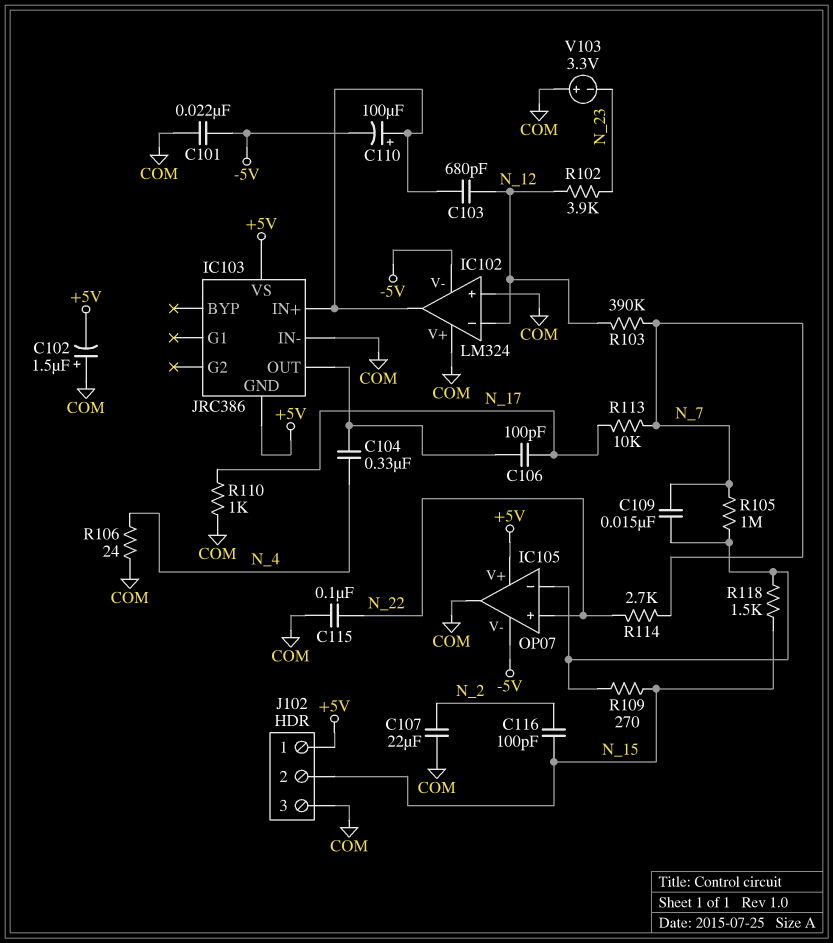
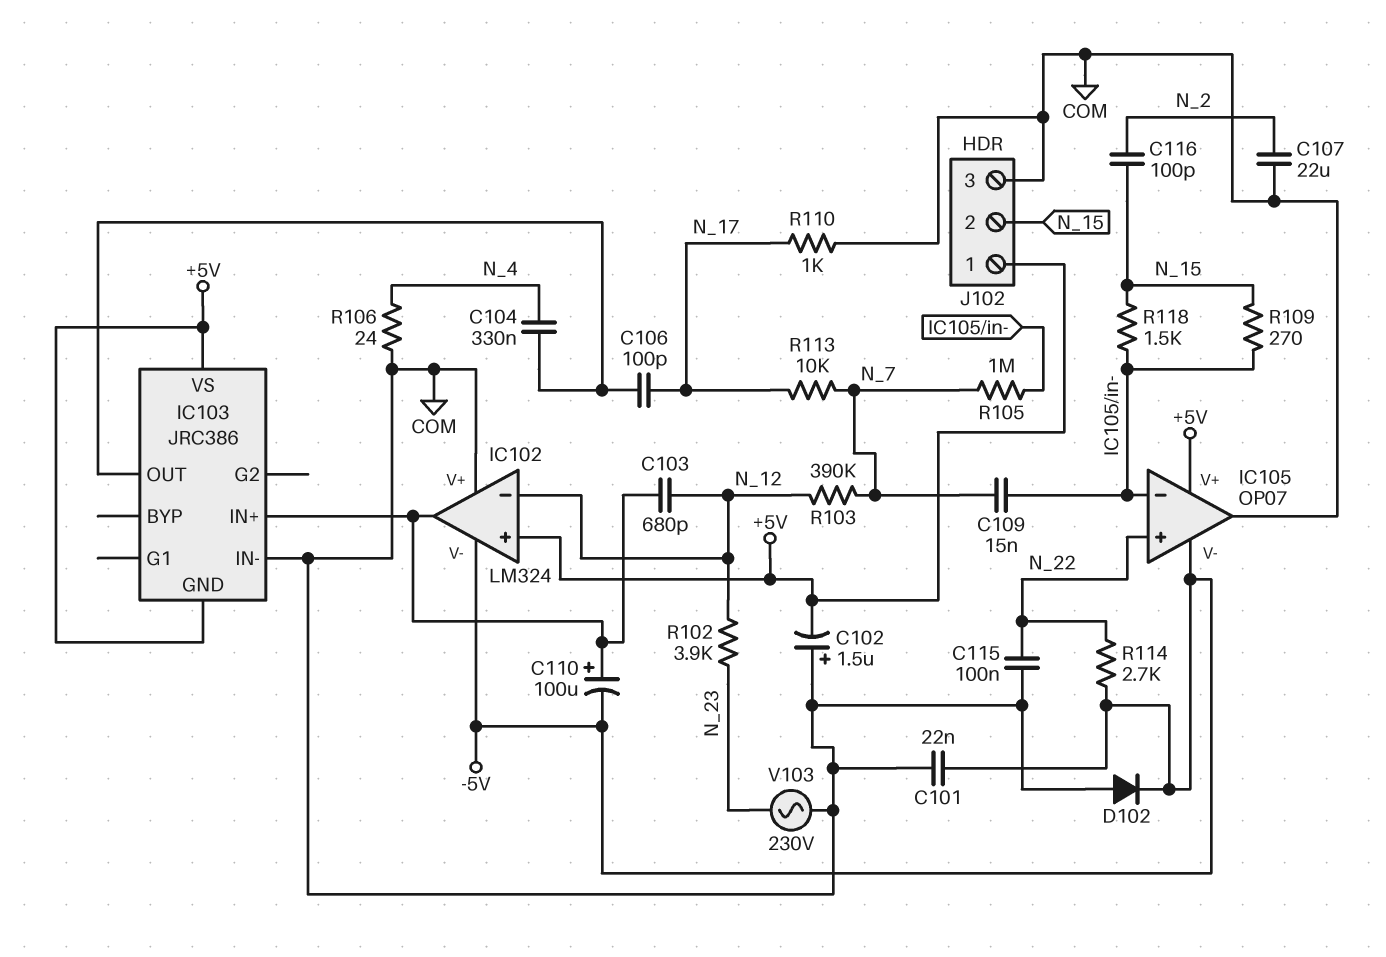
D102: none -> diode (A COM, K -5V)
IC102 pin in+: COM -> +5V
R114: 2.7k (N_7, N_22) -> 2.7k (-5V, N_22)
V103: 3.3V (plus COM, minus N_23) -> AC 230V (COM, N_23)

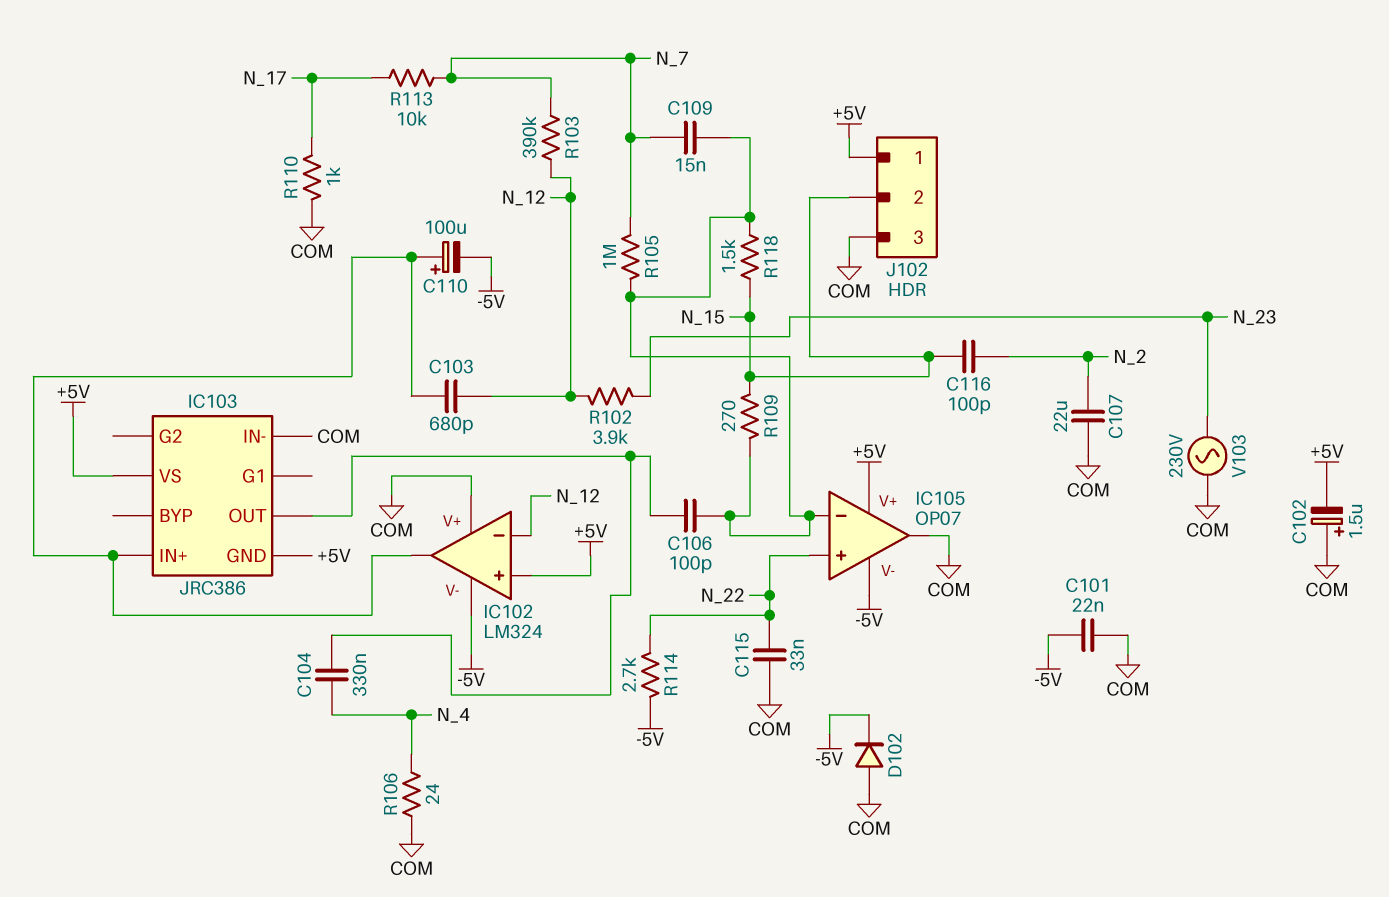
C106: 100pF (IC103/OUT, N_17) -> 100pF (IC103/OUT, IC105/in-)
C115: 100nF (COM, N_22) -> 33nF (COM, N_22)

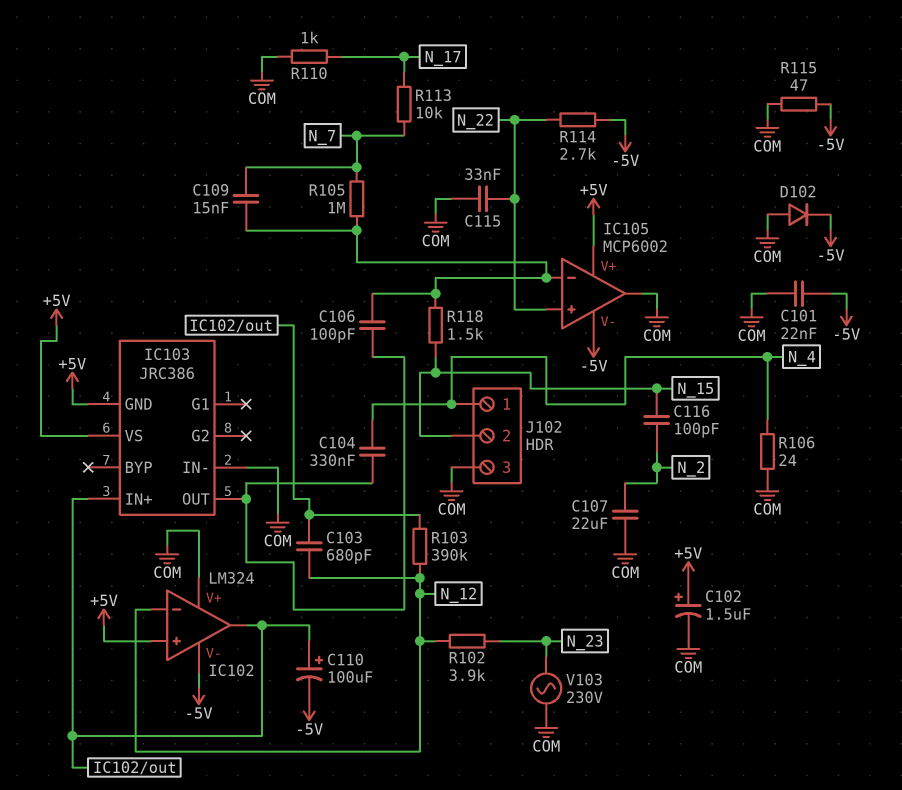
C102: 1.5uF (plus COM, minus +5V) -> 1.5uF (plus +5V, minus COM)
IC105: OP07 -> MCP6002
J102 pin 1: +5V -> N_4
R103: 390k (N_7, N_12) -> 390k (IC102/out, N_12)
R109: 270 (IC105/in-, N_15) -> none
R115: none -> 47 (-5V, COM)

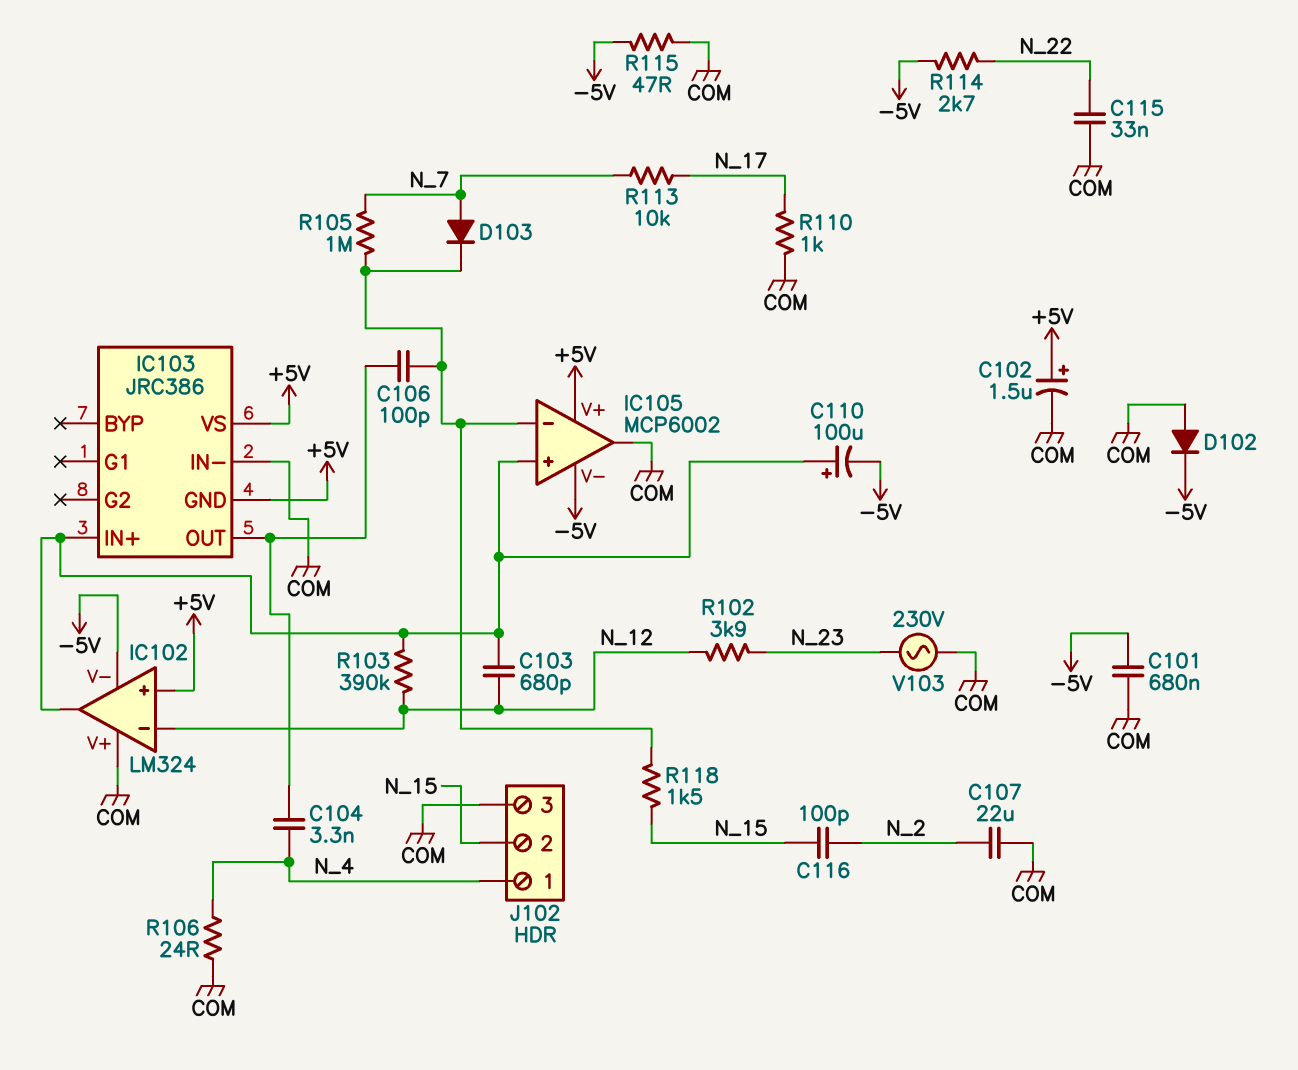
C101: 22nF (-5V, COM) -> 680nF (-5V, COM)
C104: 330nF (IC103/OUT, N_4) -> 3.3nF (IC103/OUT, N_4)
C109: 15nF (IC105/in-, N_7) -> none
D103: none -> diode (A N_7, K IC105/in-)
IC105 pin in+: N_22 -> IC102/out

